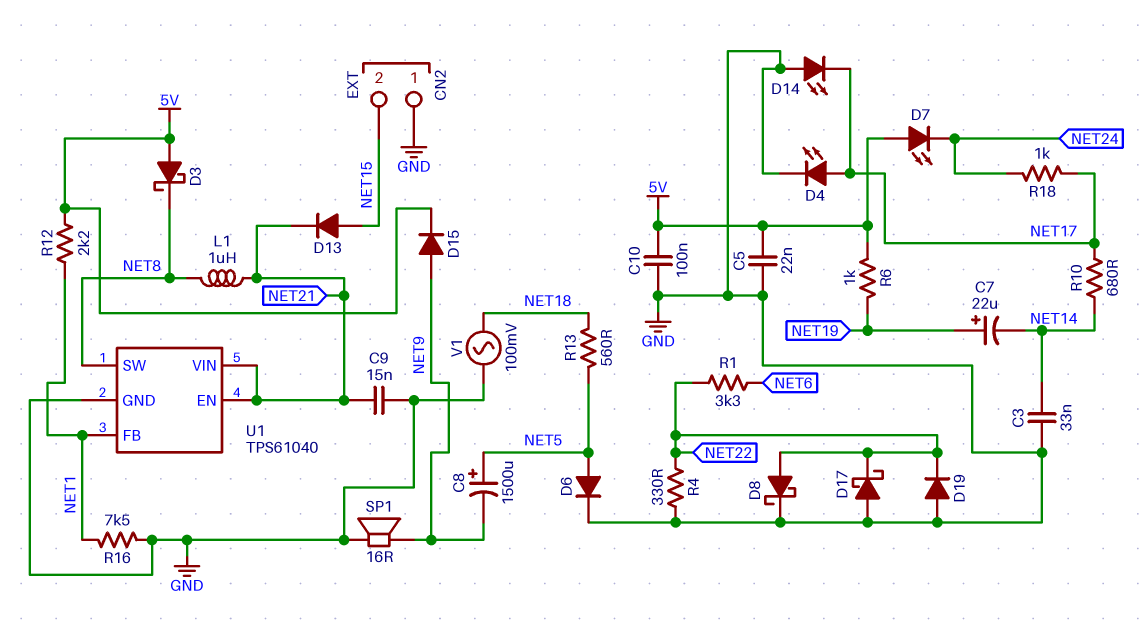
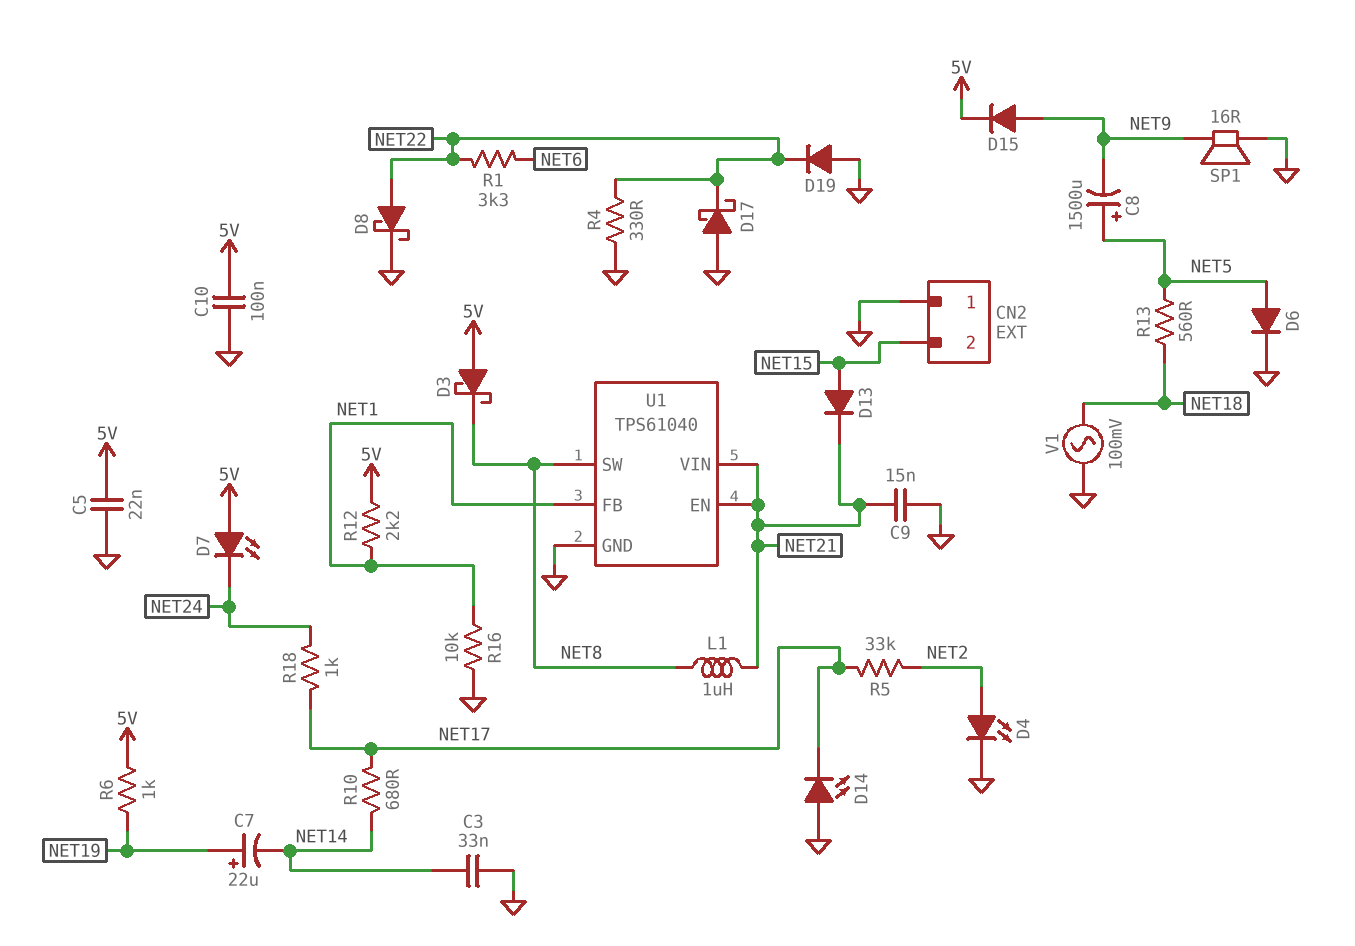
D4: LED (A NET17, K GND) -> LED (A NET2, K GND)
R5: none -> 33k (NET2, NET17)
R16: 7.5k (GND, NET1) -> 10k (GND, NET1)

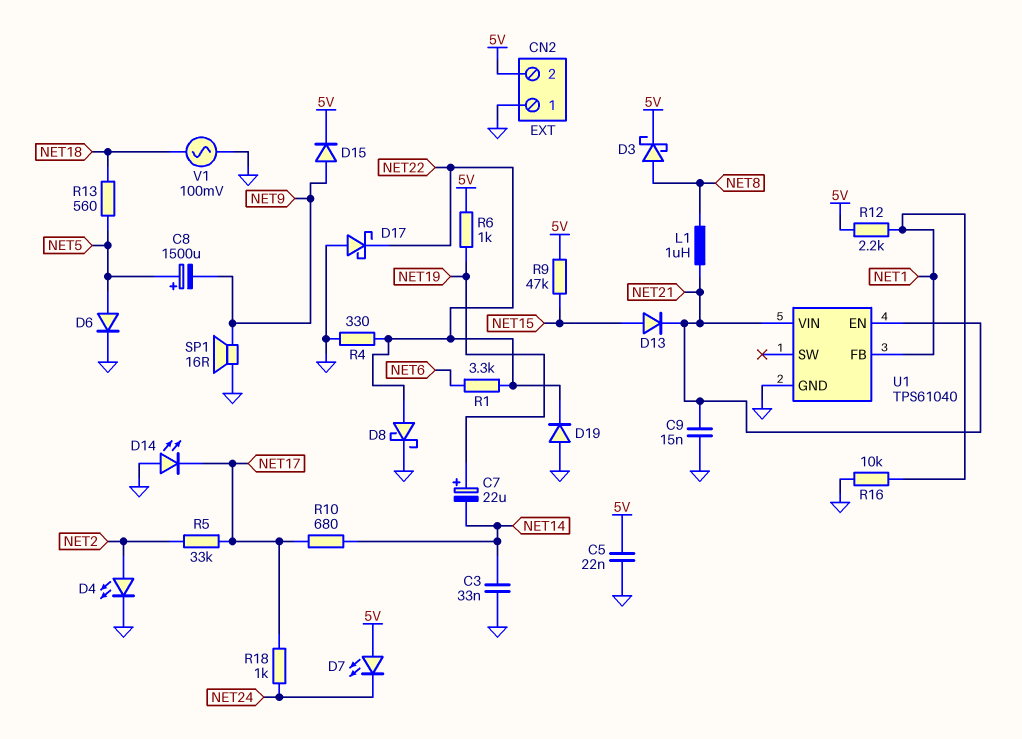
C10: 100nF (5V, GND) -> none
CN2 pin 2: NET15 -> 5V
D3: schottky (A 5V, K NET8) -> schottky (A NET8, K 5V)
R9: none -> 47k (5V, NET15)
U1 pin SW: NET8 -> none

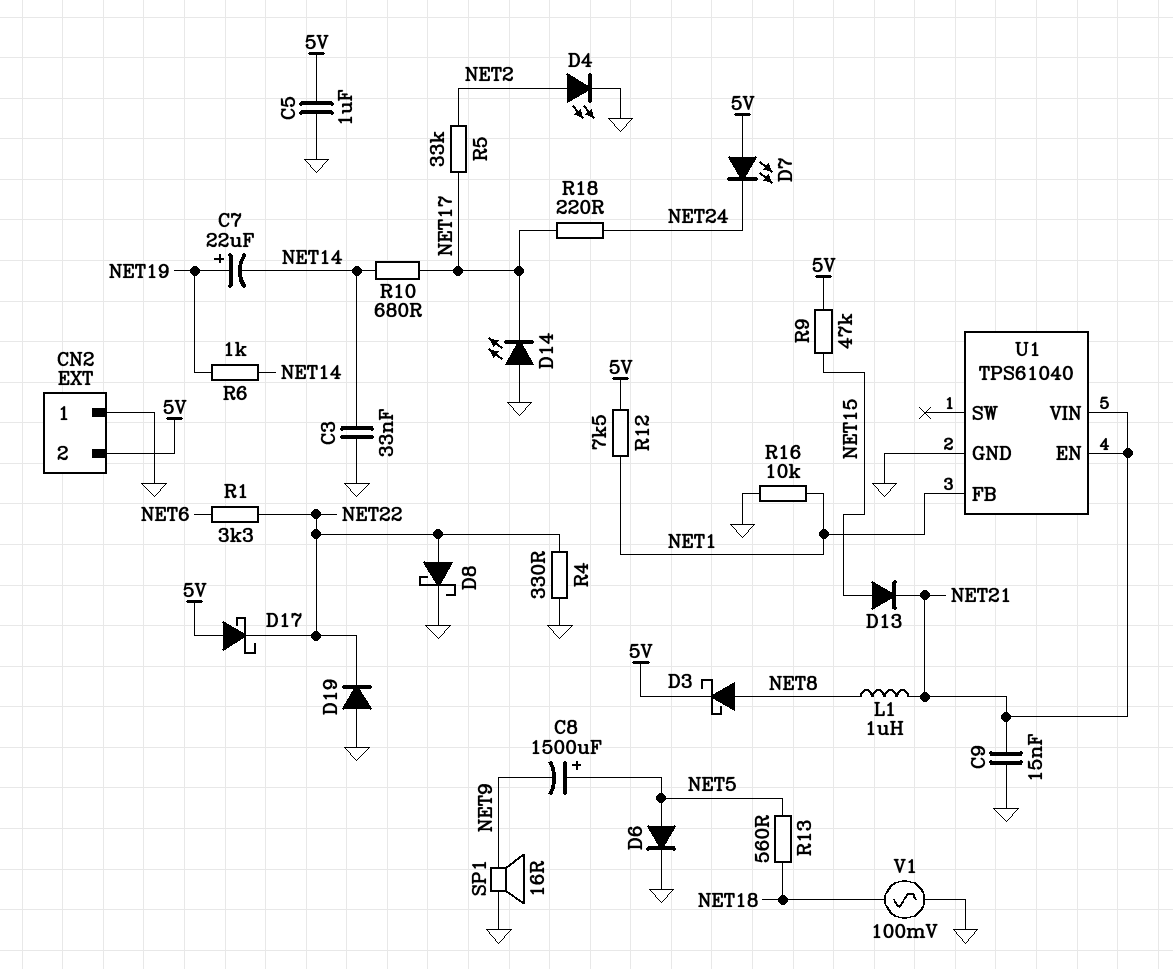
C5: 22nF (5V, GND) -> 1uF (5V, GND)
D15: diode (A NET9, K 5V) -> none
D17: schottky (A GND, K NET22) -> schottky (A 5V, K NET22)
R6: 1k (5V, NET19) -> 1k (NET14, NET19)
R12: 2.2k (5V, NET1) -> 7.5k (5V, NET1)
R18: 1k (NET17, NET24) -> 220 (NET17, NET24)

